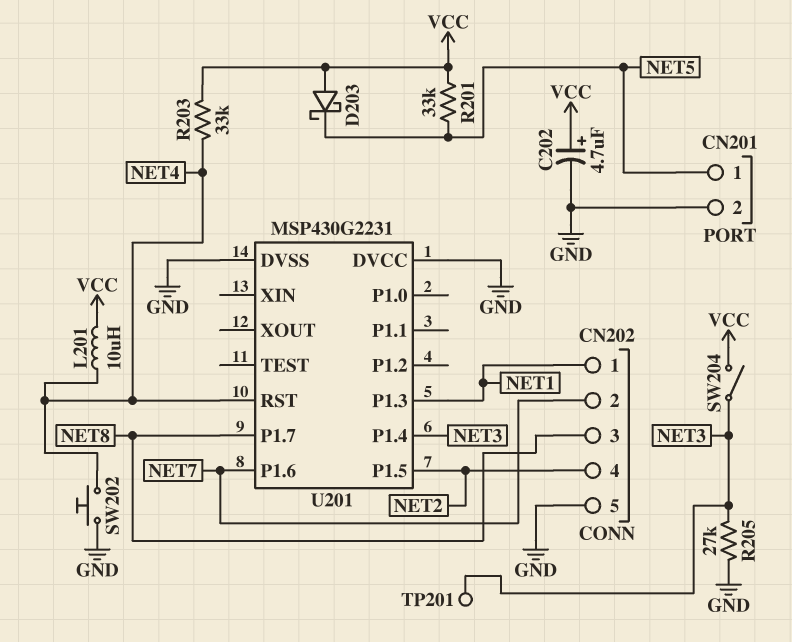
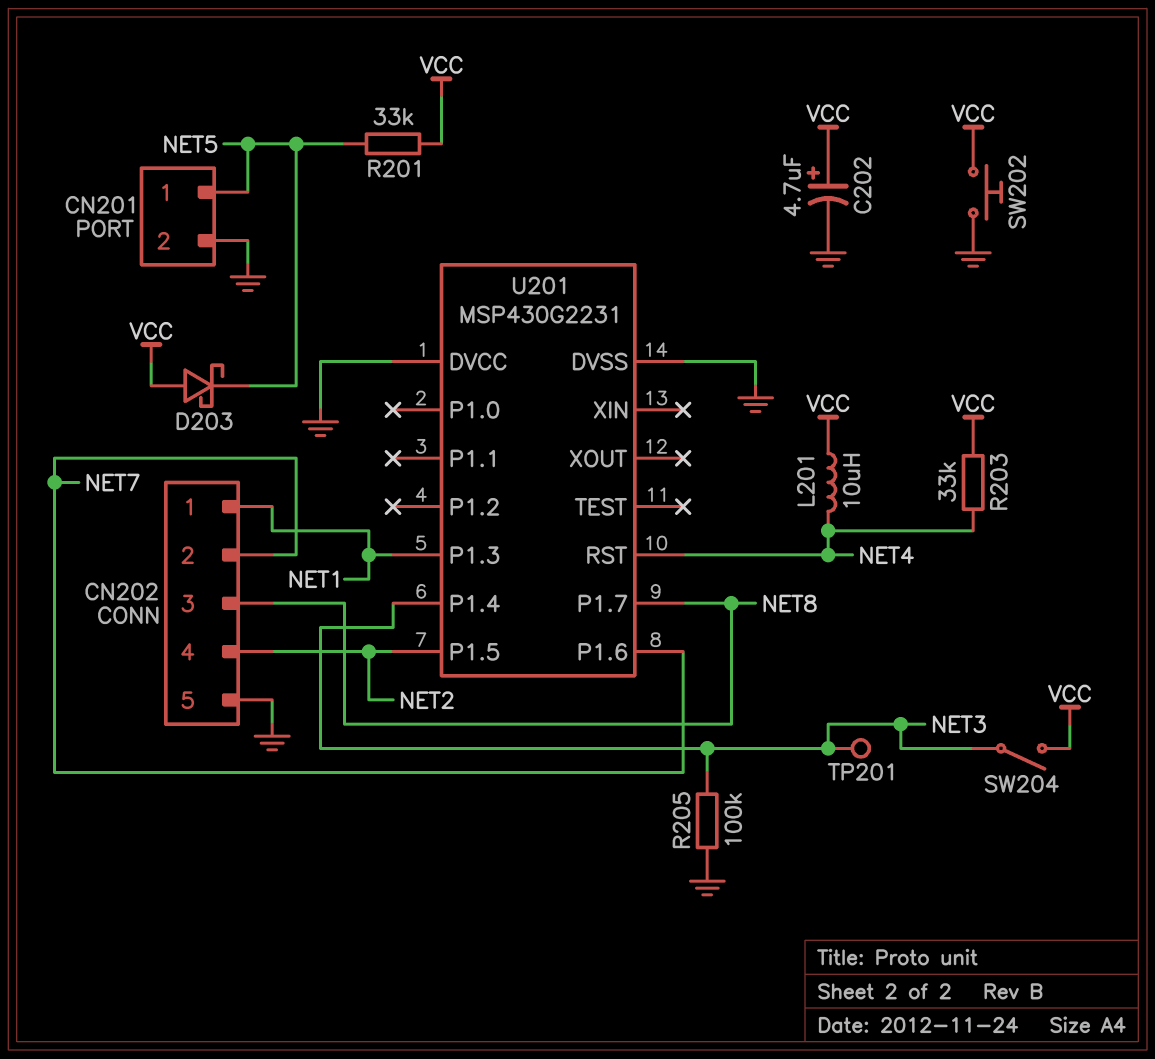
R205: 27k (GND, NET3) -> 100k (GND, NET3)
SW202: button (GND, NET4) -> button (GND, VCC)

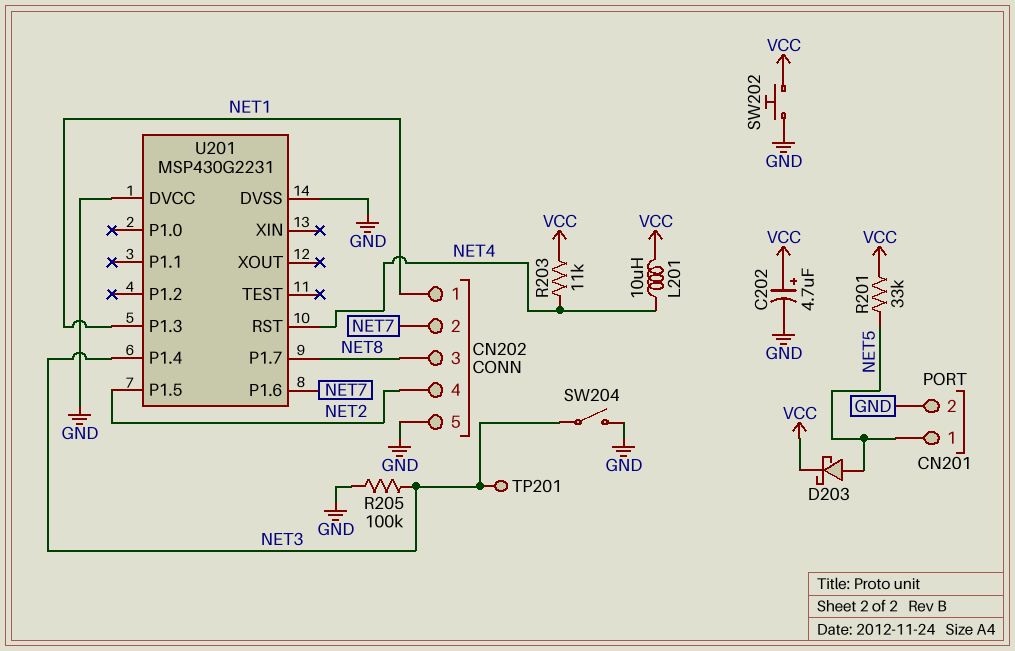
D203: schottky (A VCC, K NET5) -> schottky (A NET5, K VCC)
R203: 33k (NET4, VCC) -> 11k (NET4, VCC)
SW204: switch (NET3, VCC) -> switch (GND, NET3)

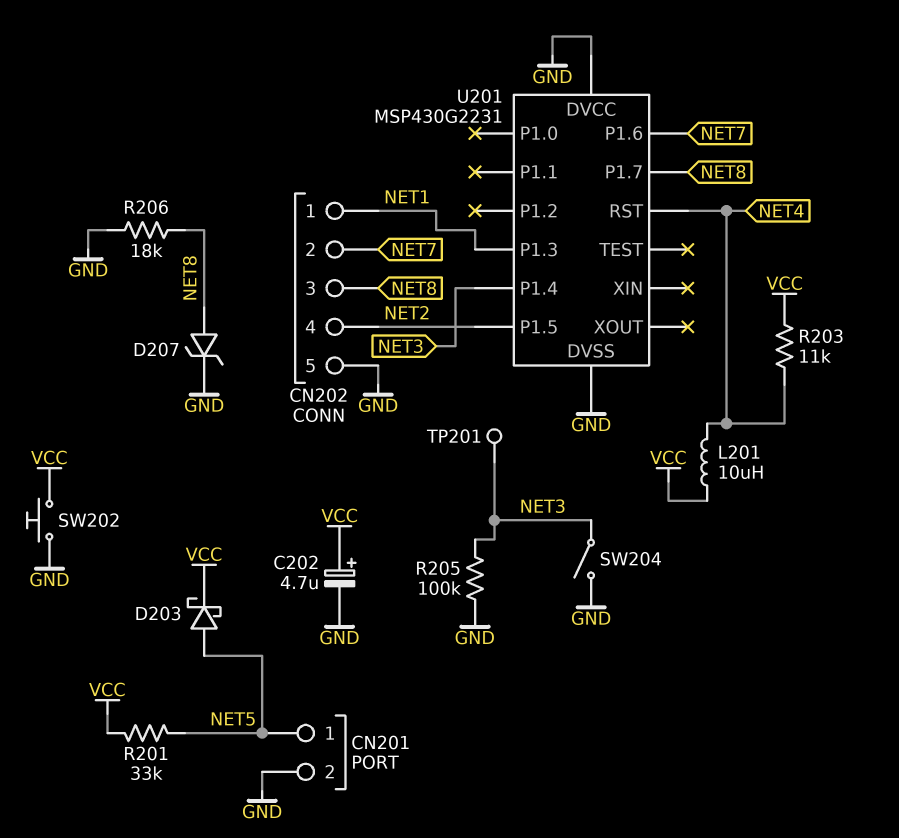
D207: none -> zener (A NET8, K GND)
R206: none -> 18k (GND, NET8)

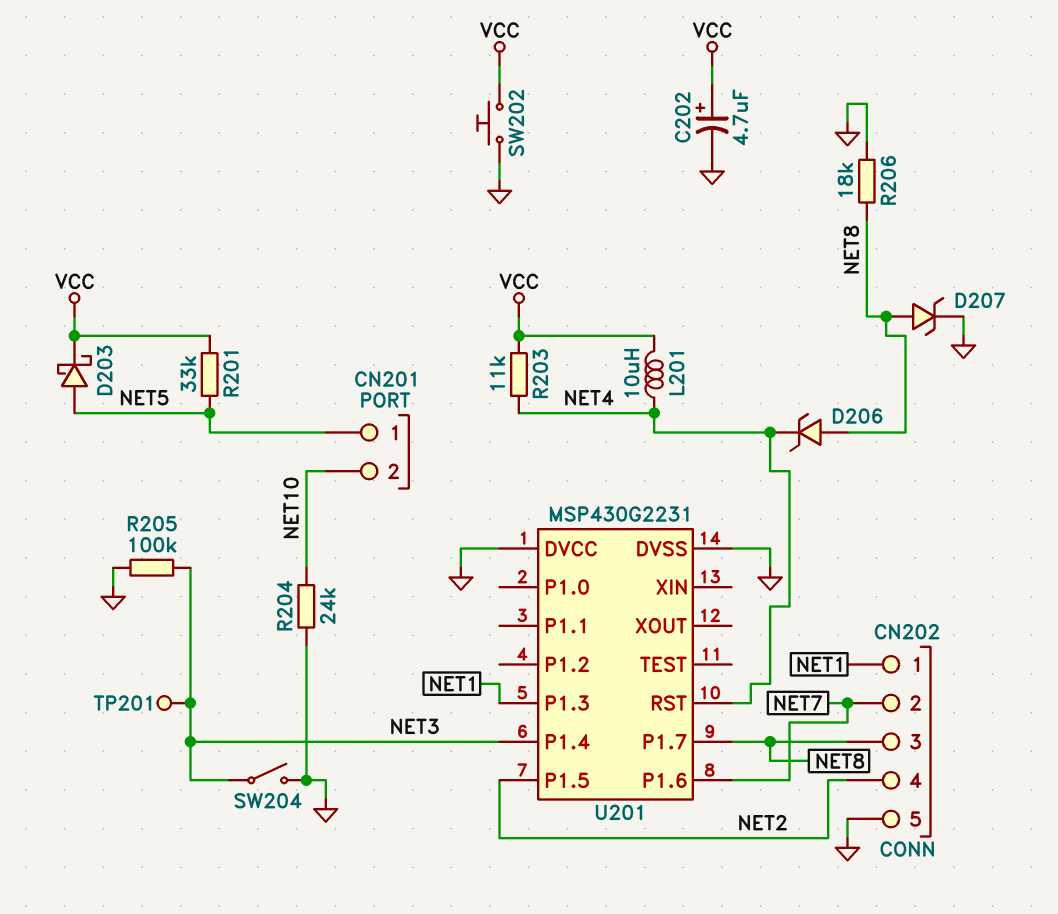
CN201 pin 2: GND -> NET10
D206: none -> zener (A NET8, K NET4)
R204: none -> 24k (GND, NET10)

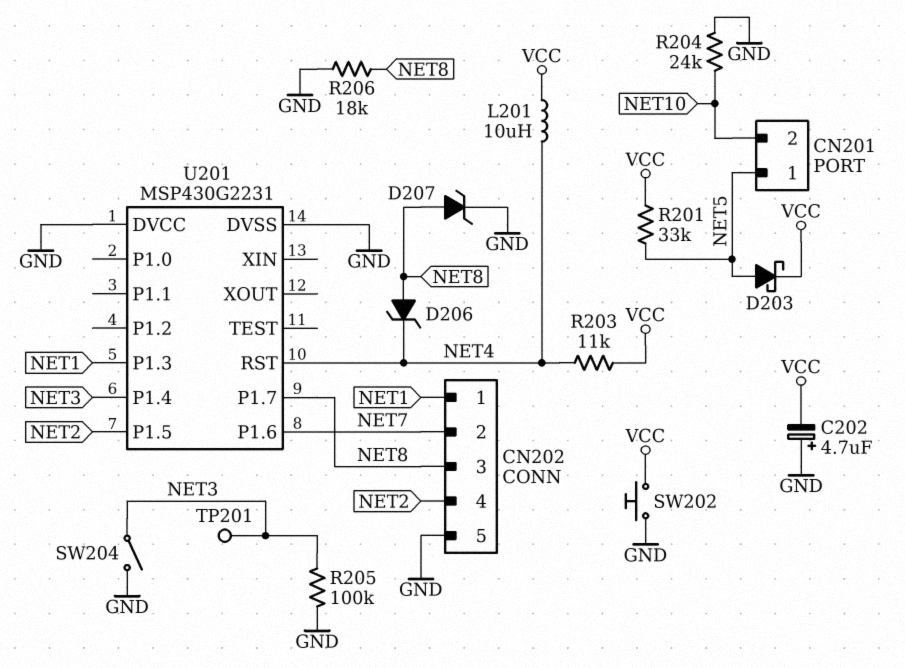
C202: 4.7uF (plus VCC, minus GND) -> 4.7uF (plus GND, minus VCC)

